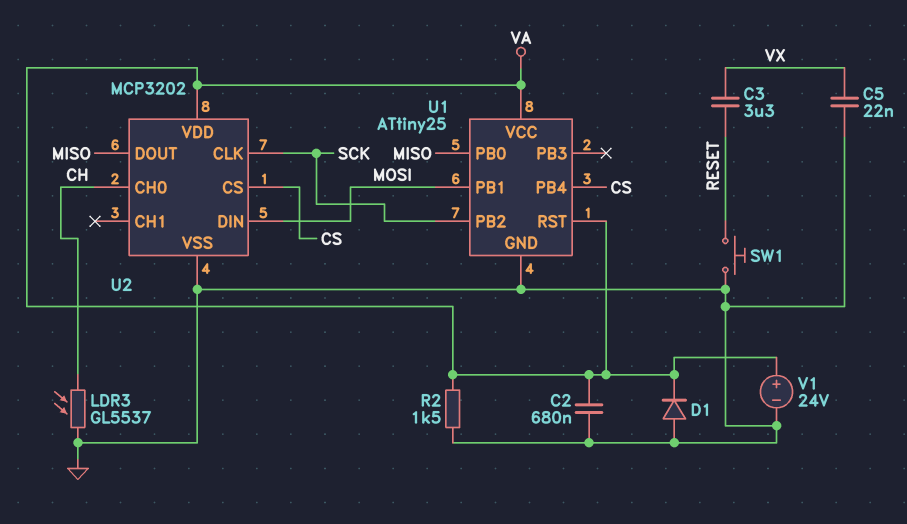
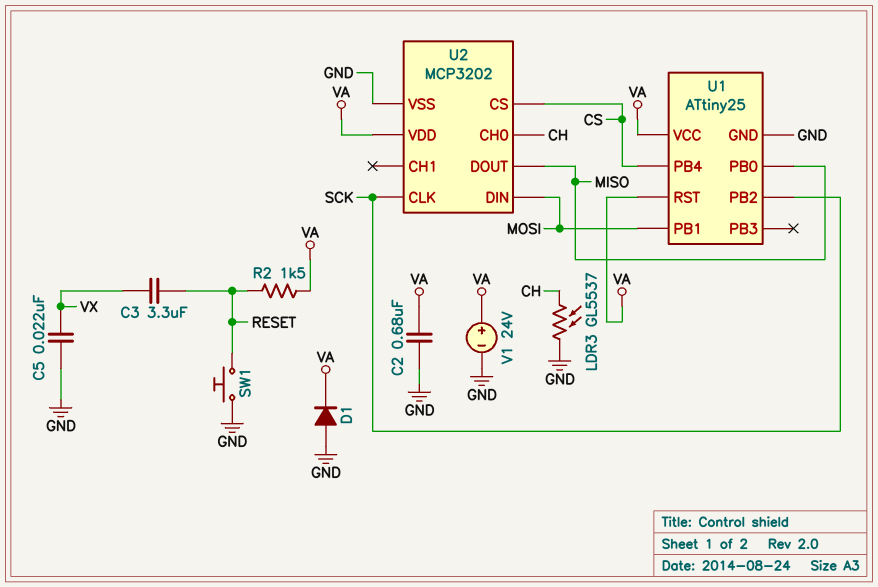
R2: 1.5k (GND, VA) -> 1.5k (RESET, VA)

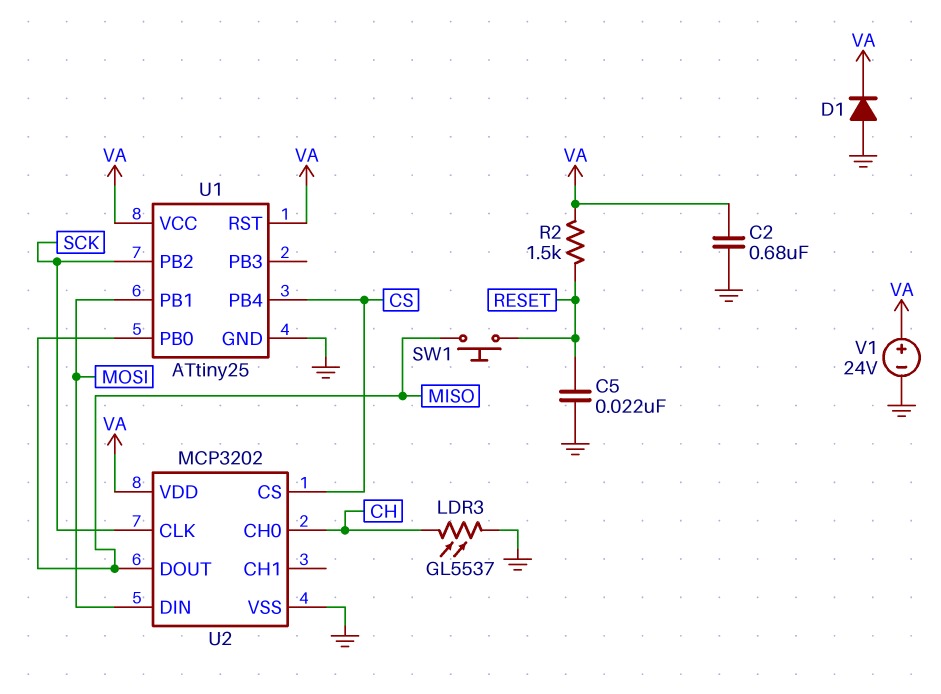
C3: 3.3uF (RESET, VX) -> none
C5: 22nF (GND, VX) -> 22nF (GND, RESET)
SW1: button (GND, RESET) -> button (MISO, RESET)

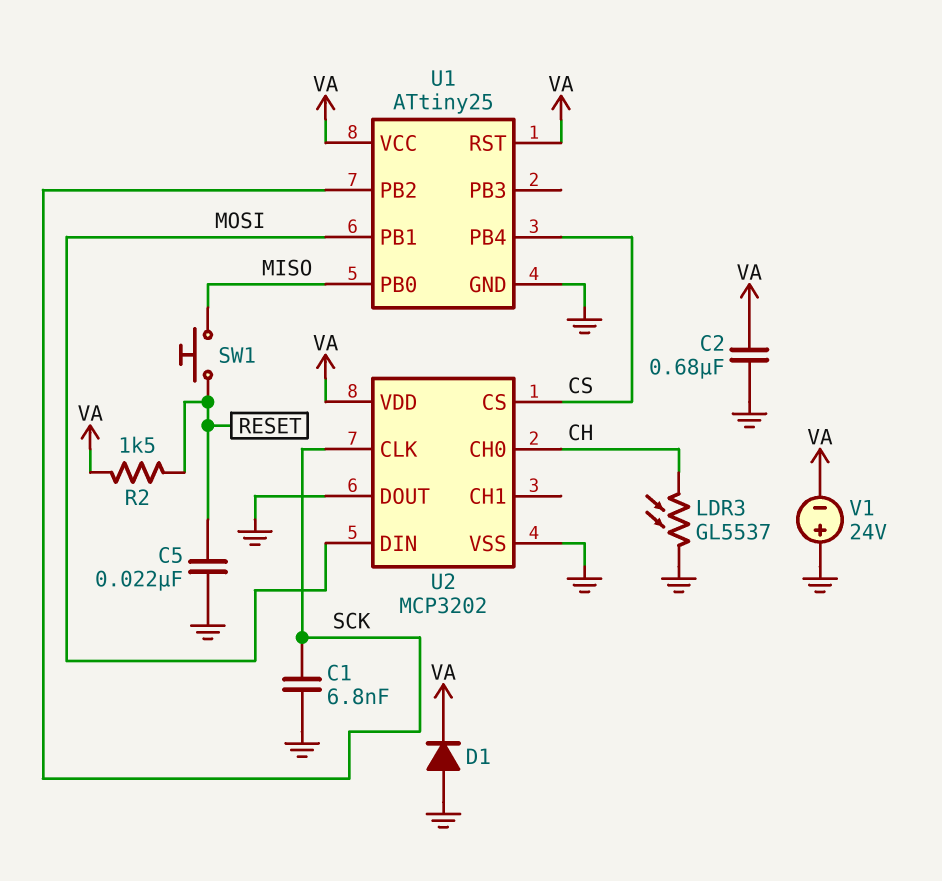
C1: none -> 6.8nF (GND, SCK)
U2 pin DOUT: MISO -> GND
V1: 24V (plus VA, minus GND) -> 24V (plus GND, minus VA)

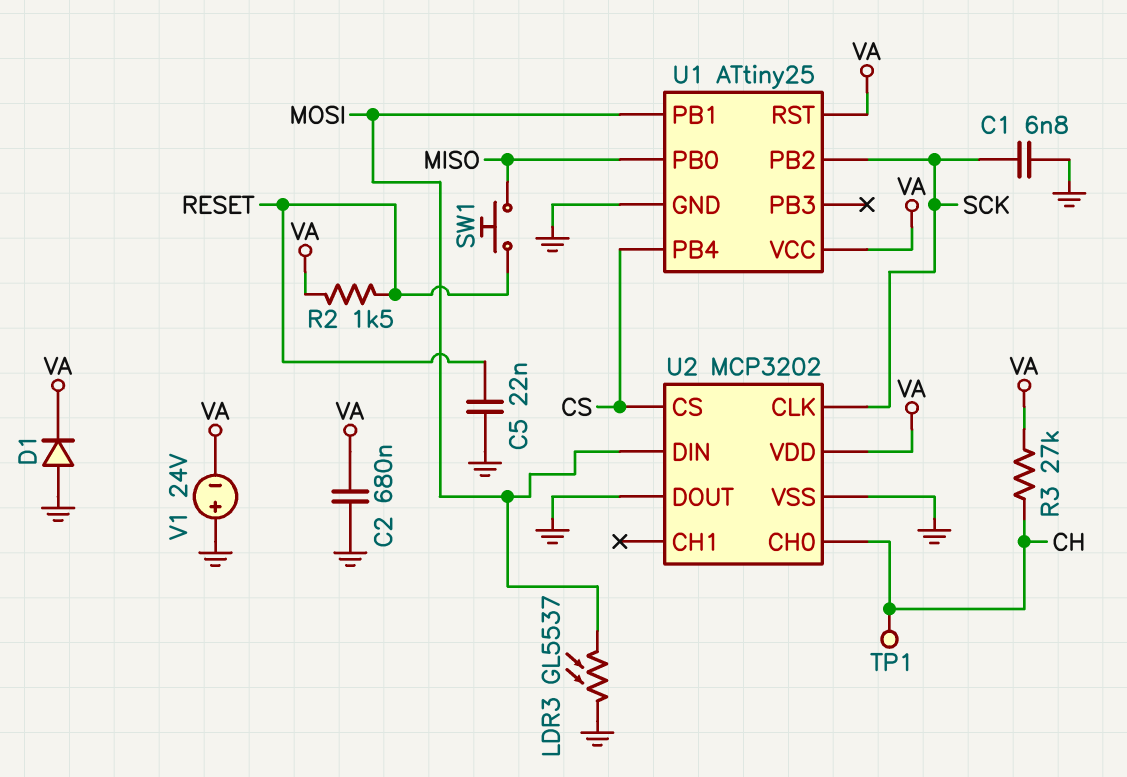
LDR3: GL5537 (CH, GND) -> GL5537 (GND, MOSI)
R3: none -> 27k (CH, VA)
TP1: none -> test point (CH)

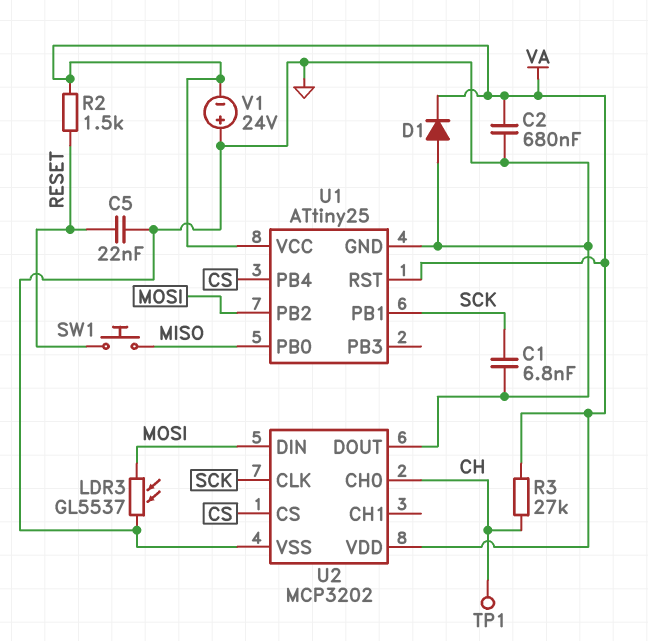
U1 pin PB1: MOSI -> SCK
U1 pin PB2: SCK -> MOSI

